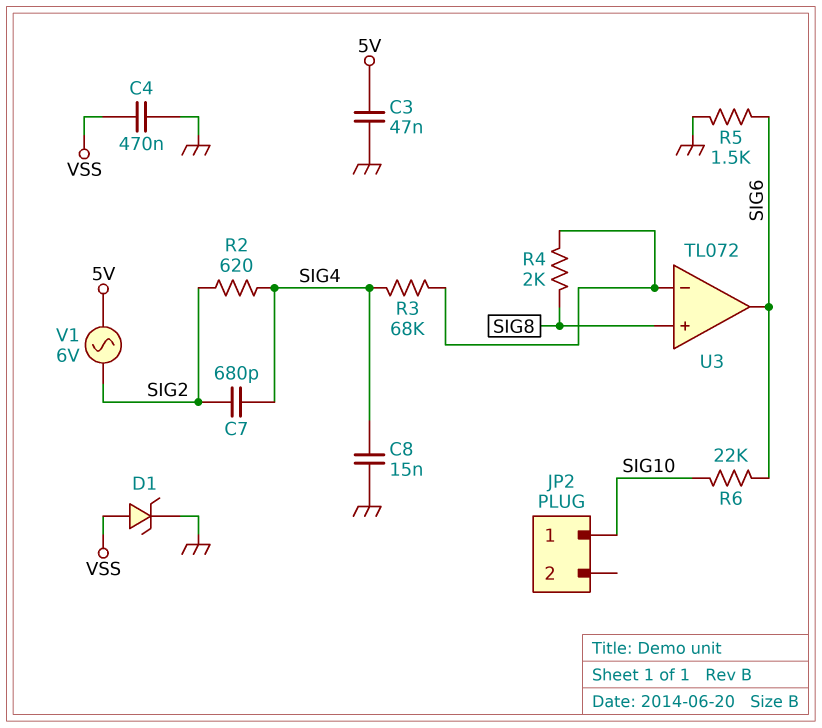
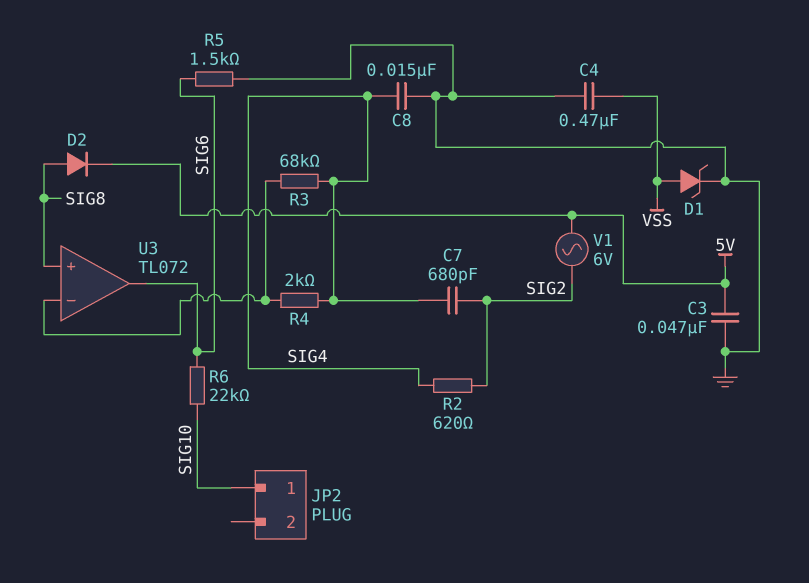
D2: none -> diode (A SIG8, K 5V)
R4: 2k (SIG8, U3/in-) -> 2k (SIG4, U3/in-)

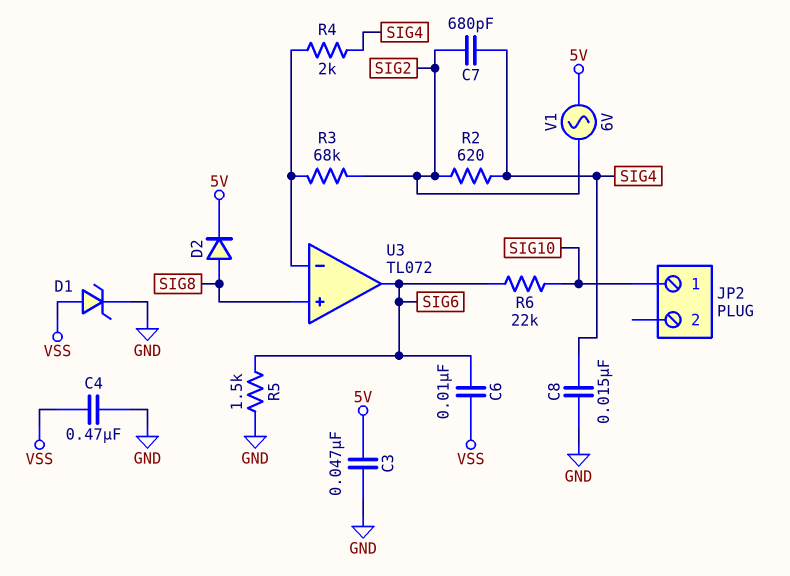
C6: none -> 10nF (SIG6, VSS)
R3: 68k (SIG4, U3/in-) -> 68k (SIG2, U3/in-)

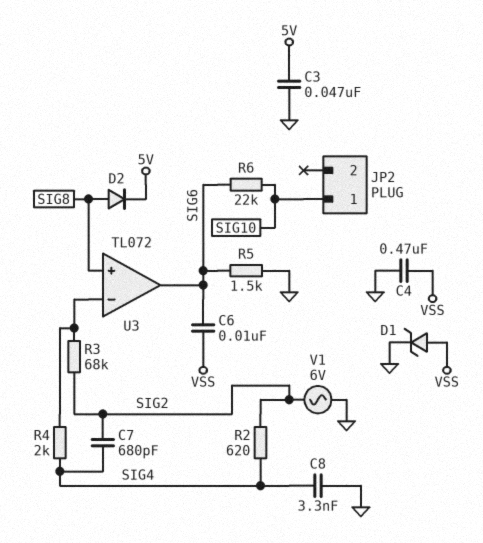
C8: 15nF (GND, SIG4) -> 3.3nF (GND, SIG4)
V1: AC 6V (5V, SIG2) -> AC 6V (GND, SIG2)

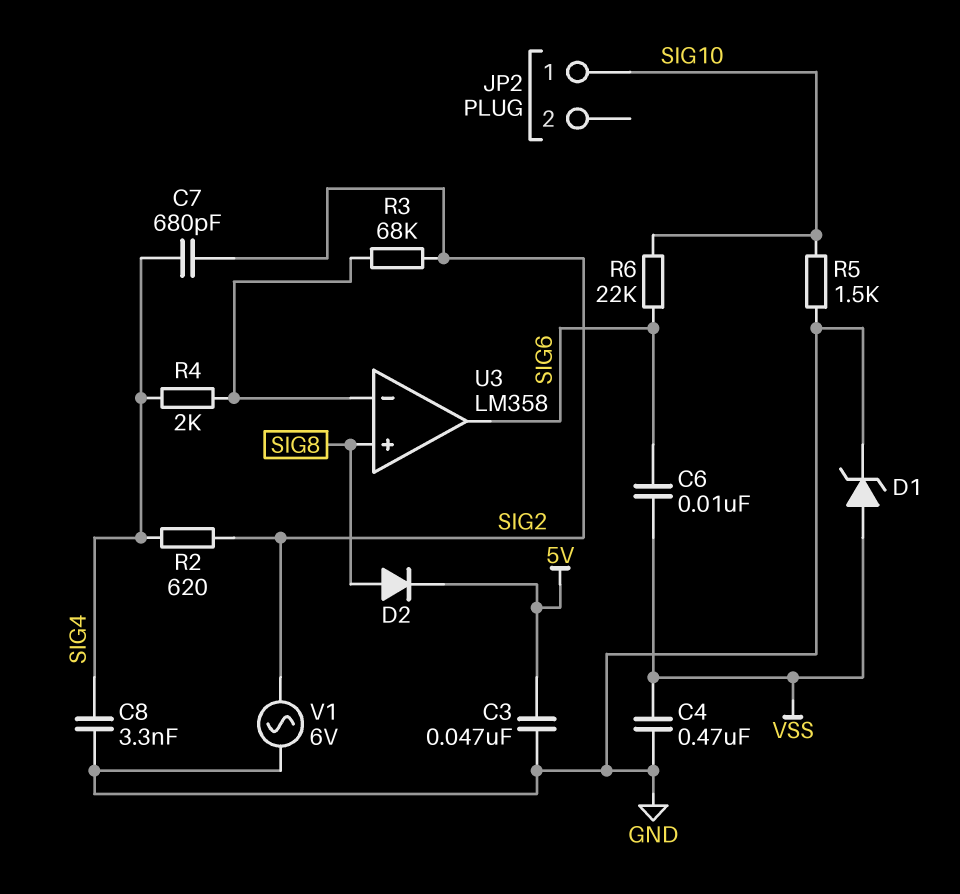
R5: 1.5k (GND, SIG6) -> 1.5k (GND, SIG10)
U3: TL072 -> LM358

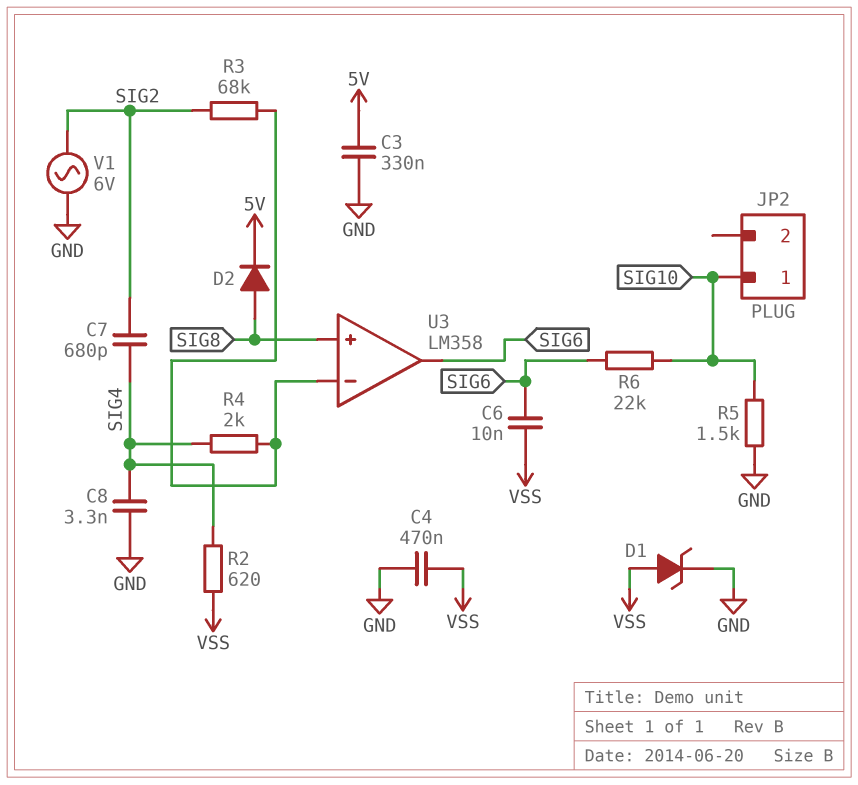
C3: 47nF (5V, GND) -> 330nF (5V, GND)
R2: 620 (SIG2, SIG4) -> 620 (SIG4, VSS)

